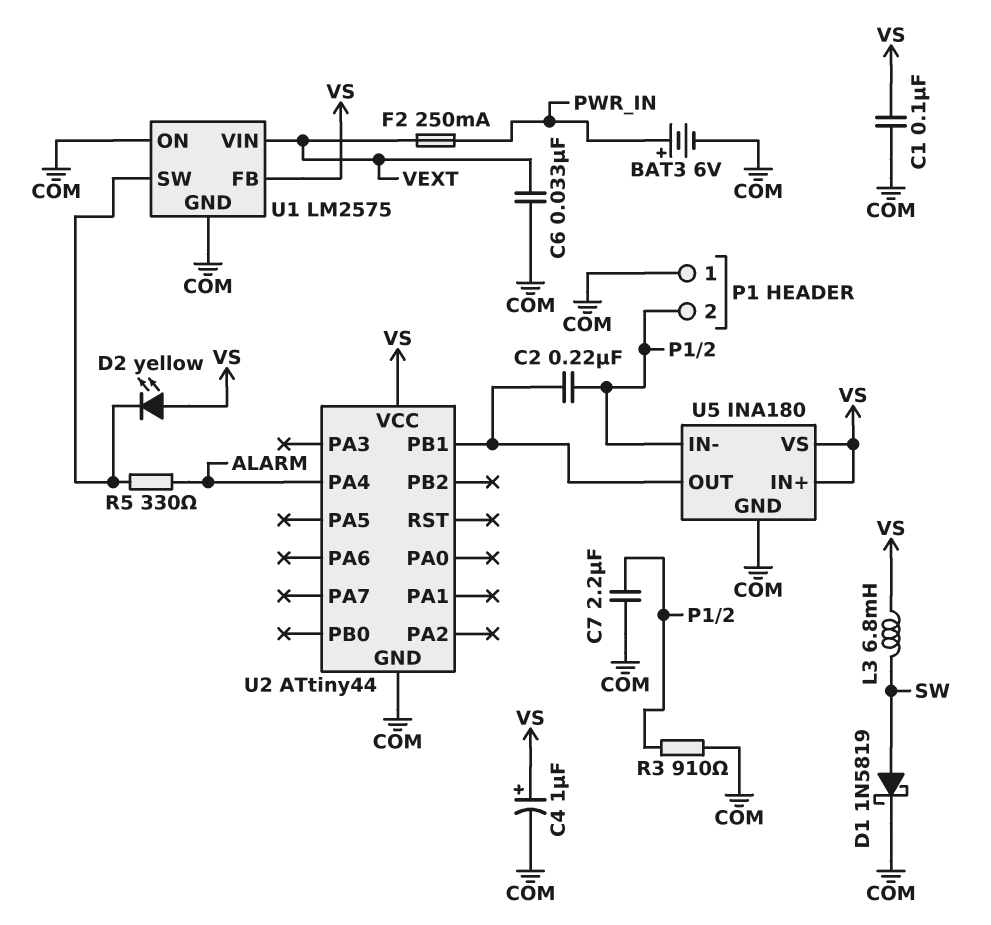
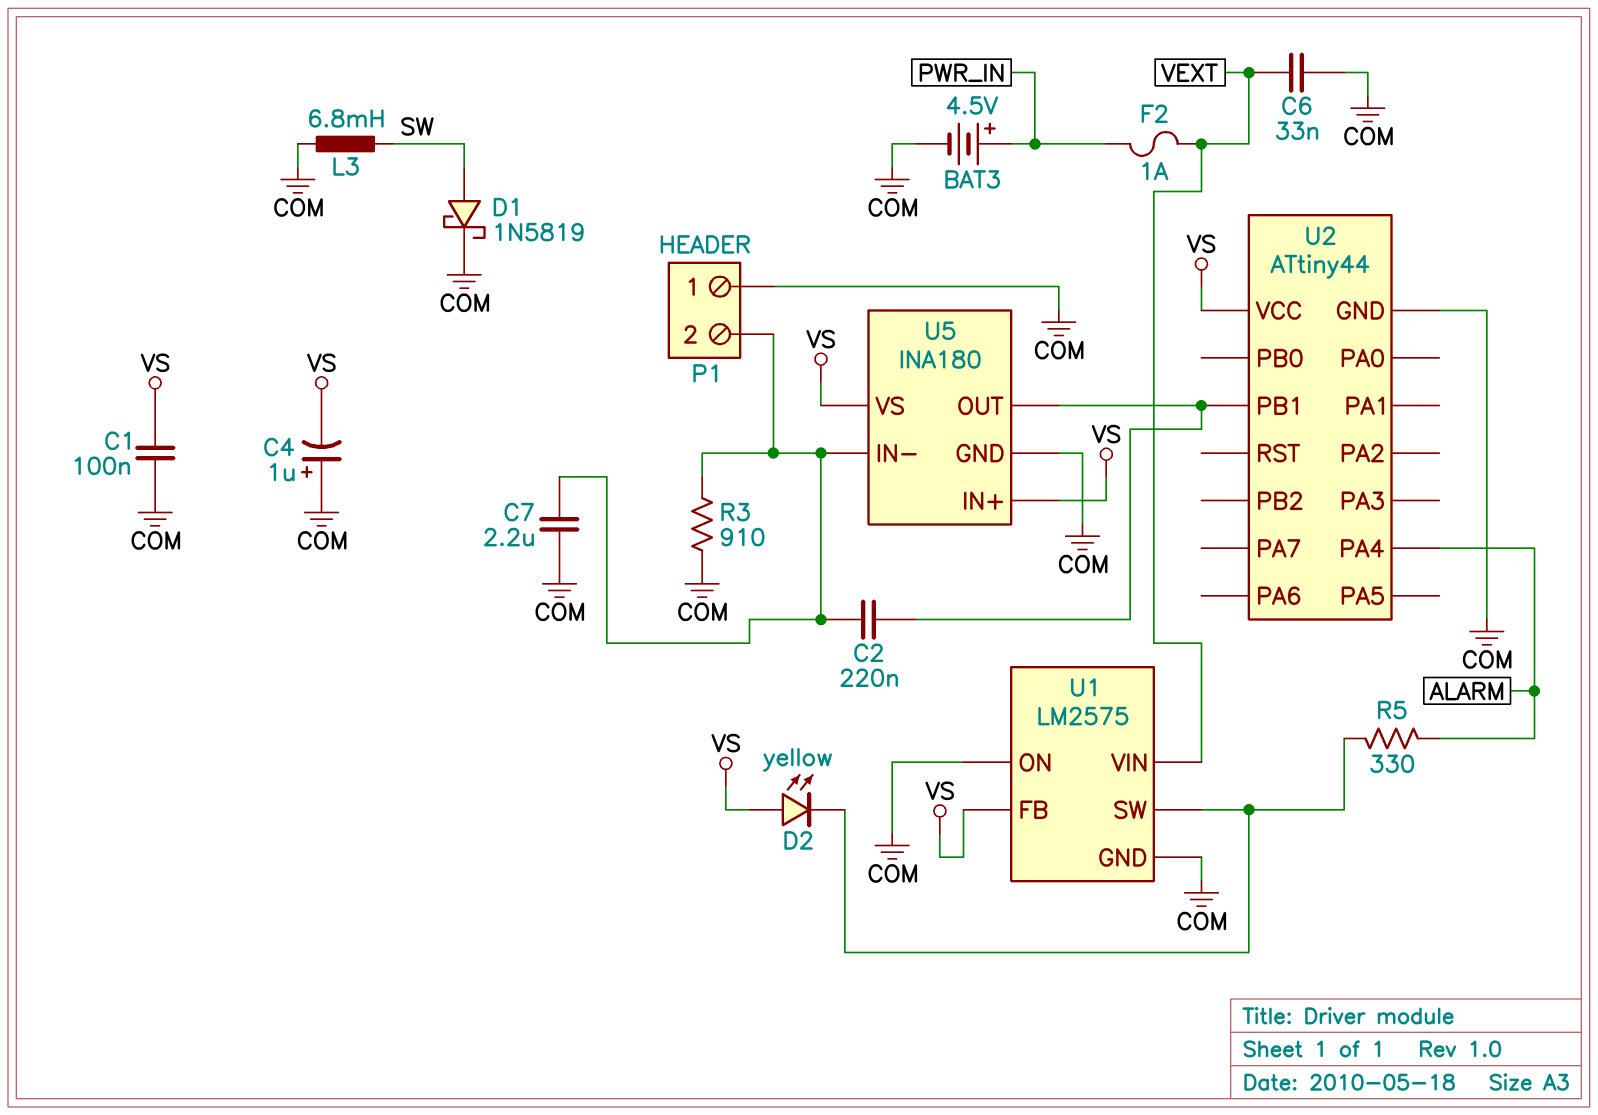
BAT3: 6V (plus PWR_IN, minus COM) -> 4.5V (plus PWR_IN, minus COM)
C4: 1uF (plus VS, minus COM) -> 1uF (plus COM, minus VS)
F2: 250mA (PWR_IN, VEXT) -> 1A (PWR_IN, VEXT)
L3: 6.8mH (SW, VS) -> 6.8mH (COM, SW)

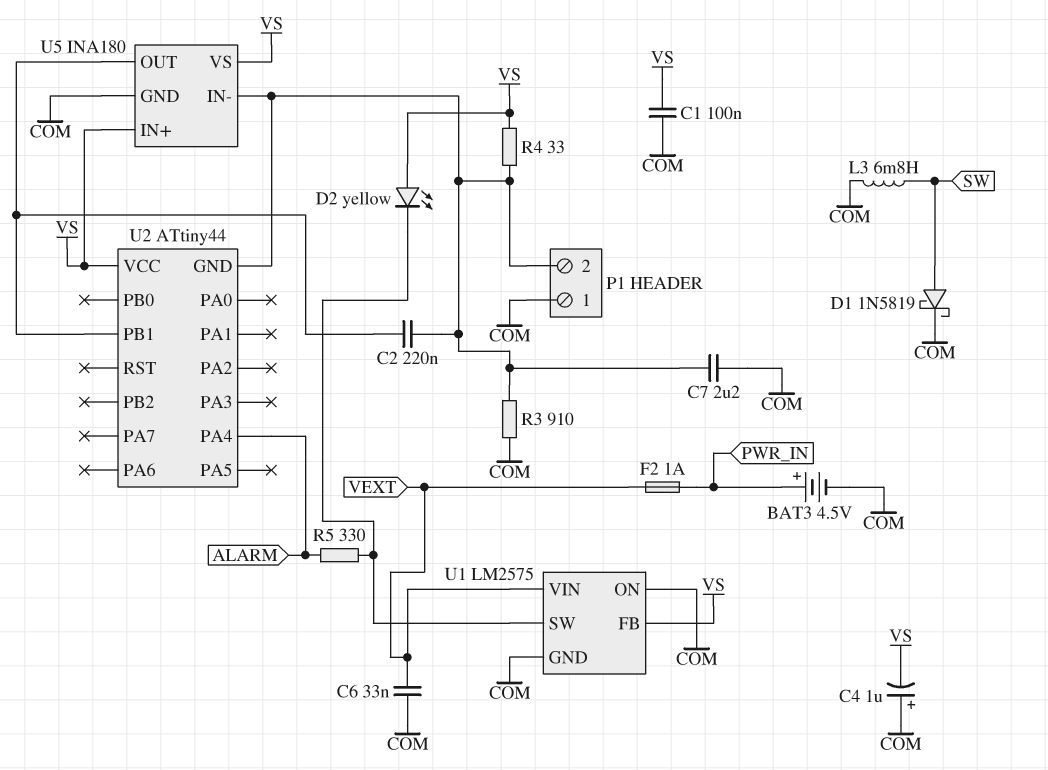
R4: none -> 33 (P1/2, VS)
U2 pin GND: COM -> P1/2

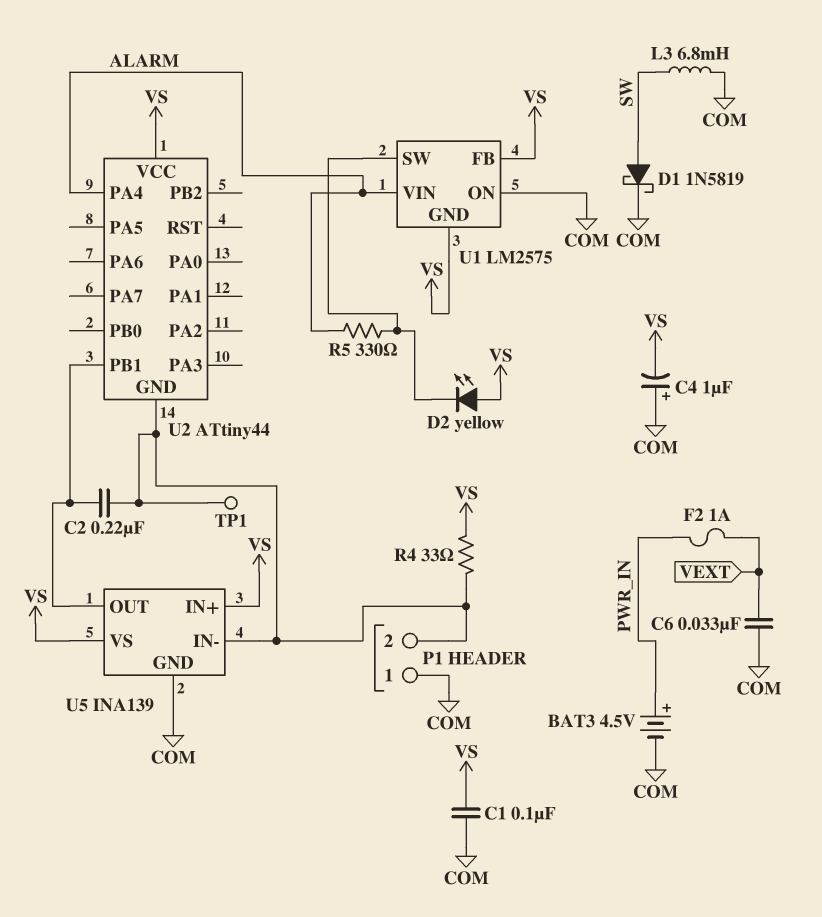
C7: 2.2uF (COM, P1/2) -> none
R3: 910 (COM, P1/2) -> none
TP1: none -> test point (P1/2)
U1 pin GND: COM -> VS
U1 pin VIN: VEXT -> ALARM
U5: INA180 -> INA139

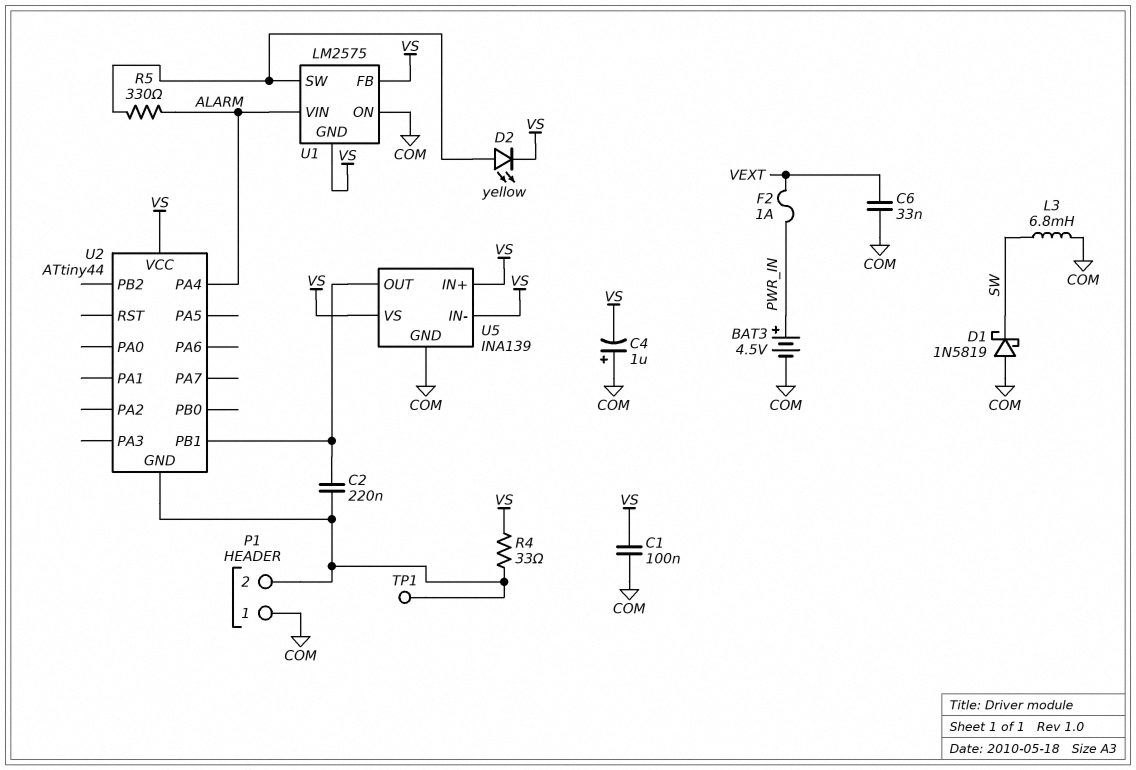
D1: schottky 1N5819 (A SW, K COM) -> schottky 1N5819 (A COM, K SW)
D2: LED yellow (A VS, K U1/SW) -> LED yellow (A U1/SW, K VS)
U5 pin IN-: P1/2 -> VS

